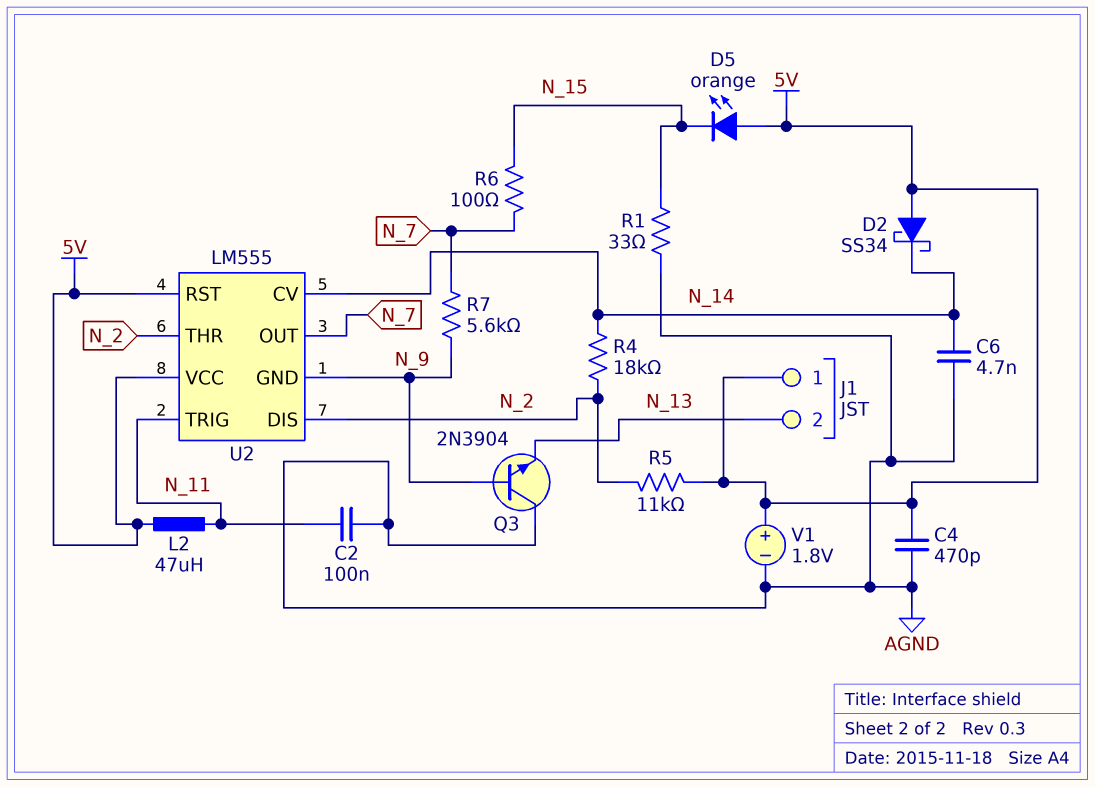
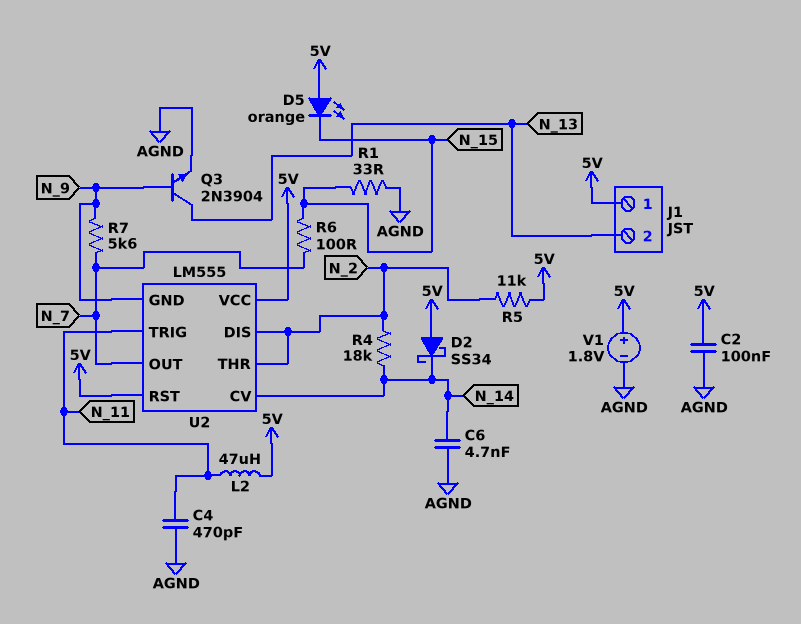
C2: 100nF (AGND, N_11) -> 100nF (5V, AGND)
C4: 470pF (5V, AGND) -> 470pF (AGND, N_11)
Q3: NPN 2N3904 (B N_9, C AGND, E N_13) -> NPN 2N3904 (B N_9, C N_13, E AGND)

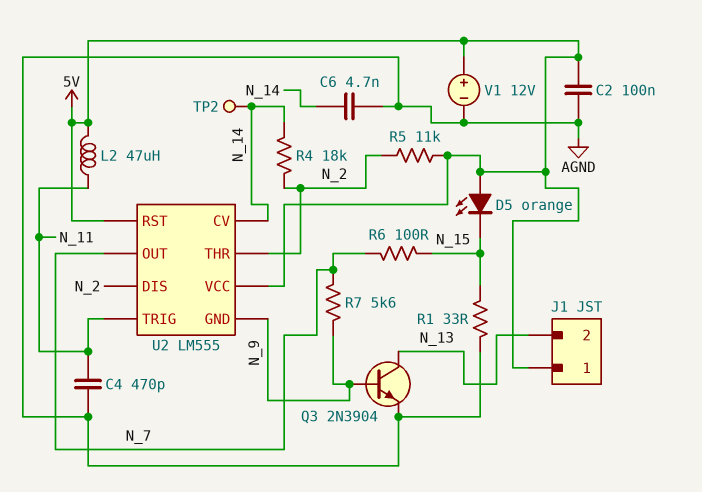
D2: schottky SS34 (A 5V, K N_14) -> none
TP2: none -> test point (N_14)
V1: 1.8V (plus 5V, minus AGND) -> 12V (plus 5V, minus AGND)

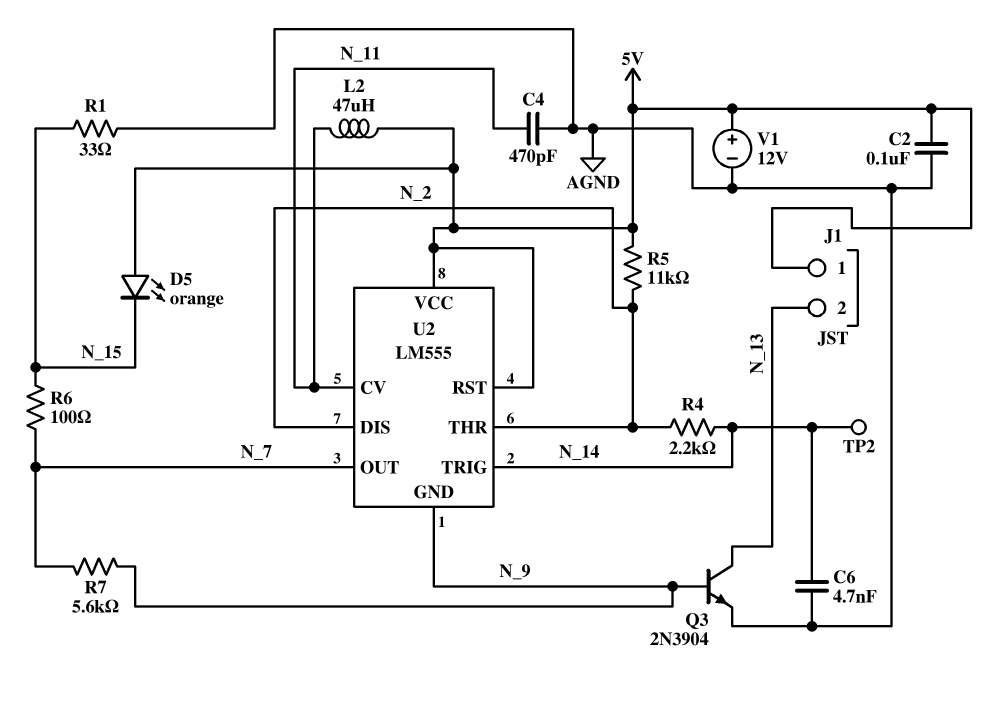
R4: 18k (N_2, N_14) -> 2.2k (N_2, N_14)
U2 pin CV: N_14 -> N_11
U2 pin TRIG: N_11 -> N_14

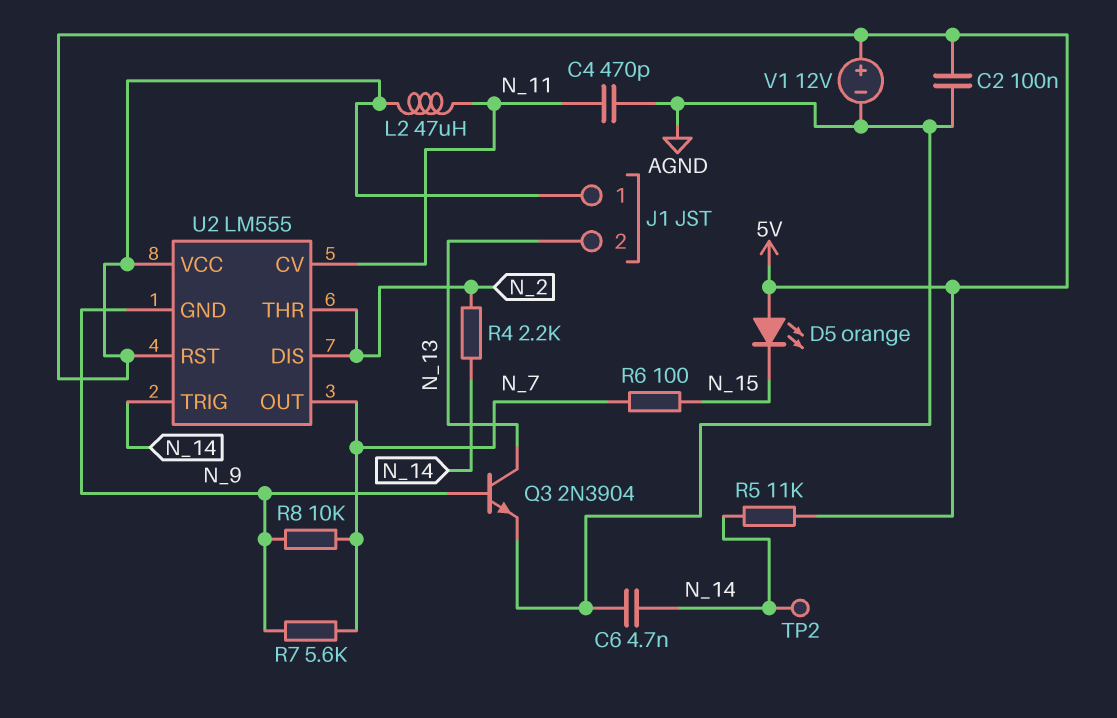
R1: 33 (AGND, N_15) -> none
R5: 11k (5V, N_2) -> 11k (5V, N_14)
R8: none -> 10k (N_7, N_9)

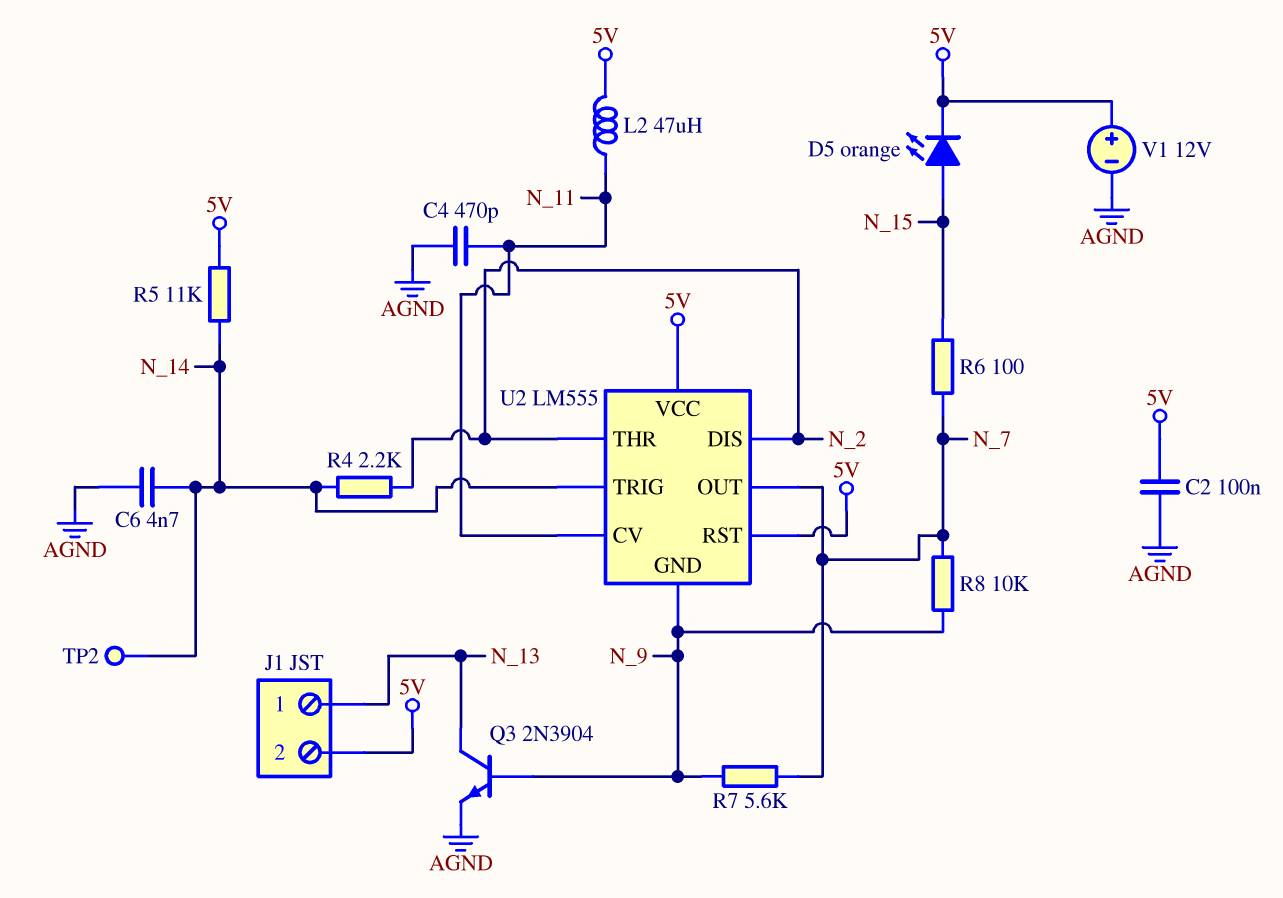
D5: LED orange (A 5V, K N_15) -> LED orange (A N_15, K 5V)
J1 pin 1: 5V -> N_13
J1 pin 2: N_13 -> 5V

